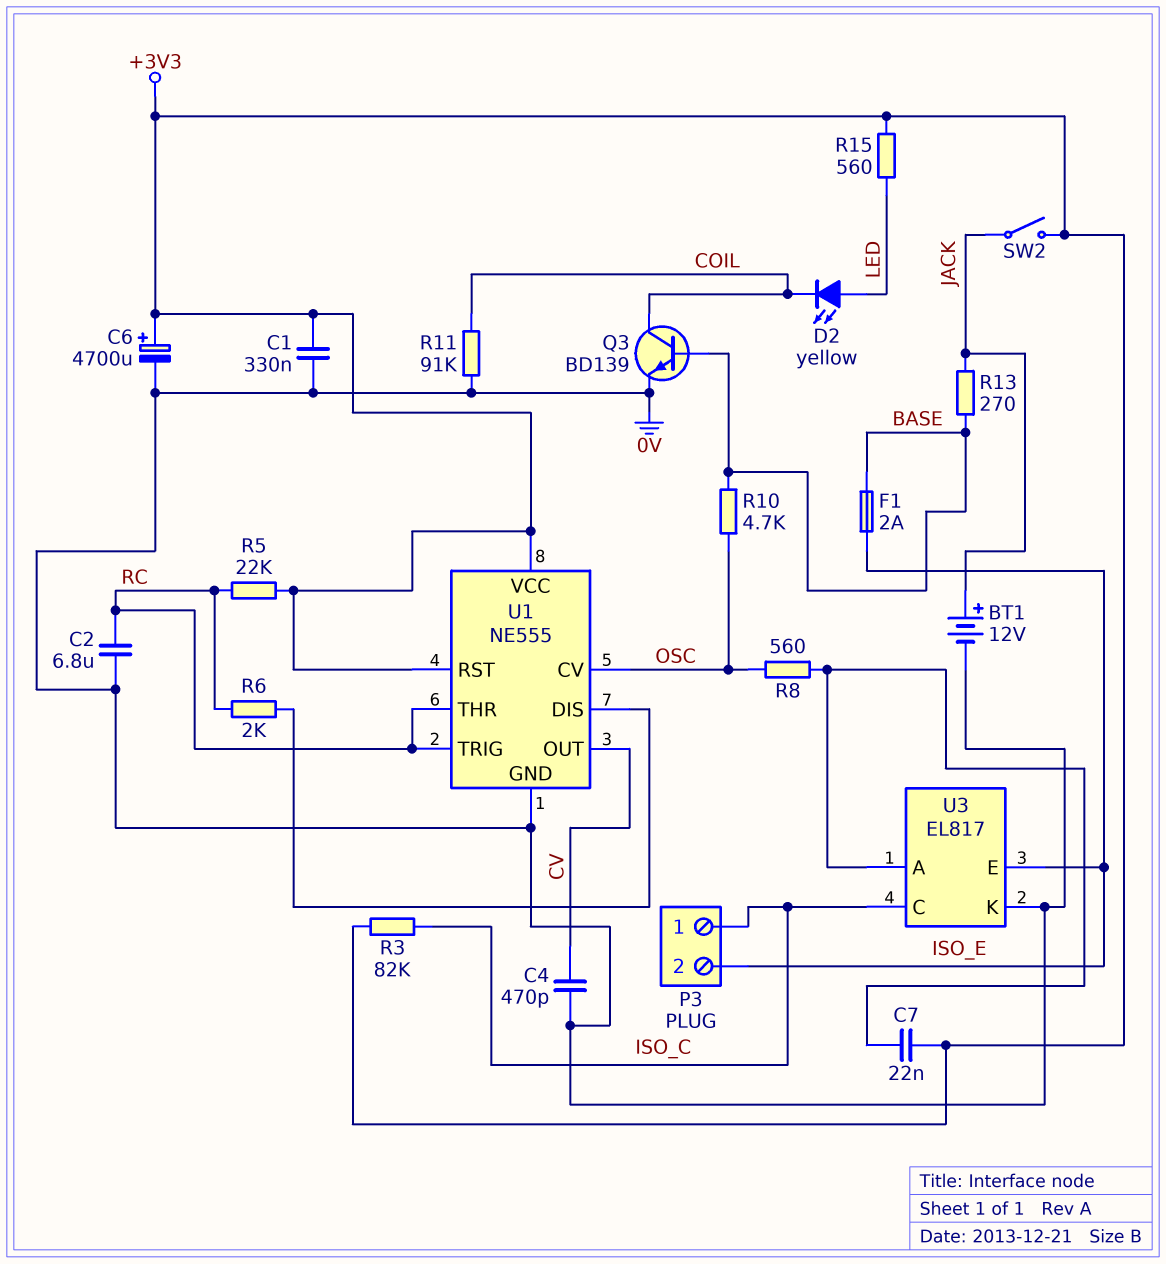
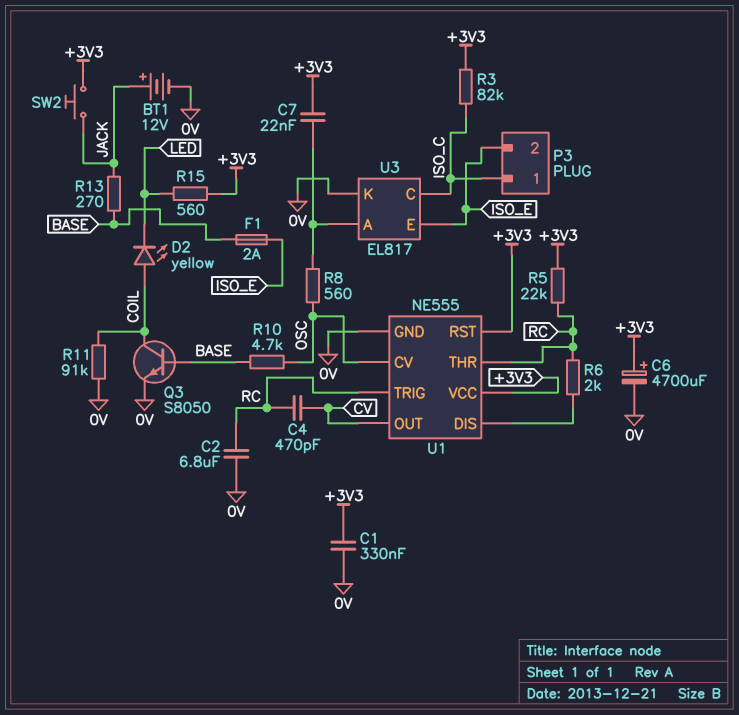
C4: 470pF (0V, CV) -> 470pF (CV, RC)
D2: LED yellow (A LED, K COIL) -> LED yellow (A COIL, K LED)
Q3: NPN BD139 (B BASE, C COIL, E 0V) -> NPN S8050 (B BASE, C COIL, E 0V)
SW2: switch (+3V3, JACK) -> button (+3V3, JACK)

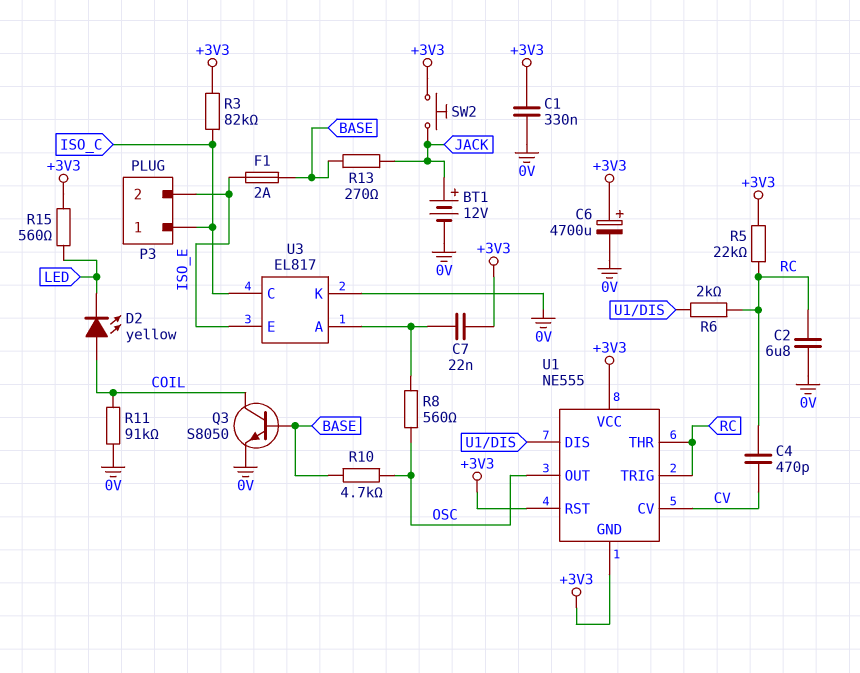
U1 pin CV: OSC -> CV
U1 pin GND: 0V -> +3V3
U1 pin OUT: CV -> OSC

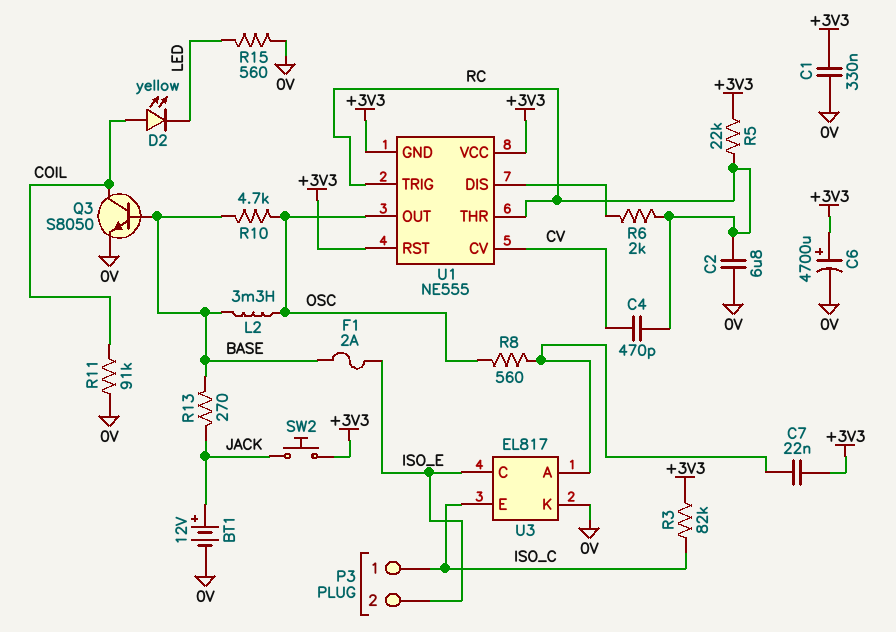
L2: none -> 3.3mH (BASE, OSC)
R15: 560 (+3V3, LED) -> 560 (0V, LED)
U3 pin C: ISO_C -> ISO_E
U3 pin E: ISO_E -> ISO_C

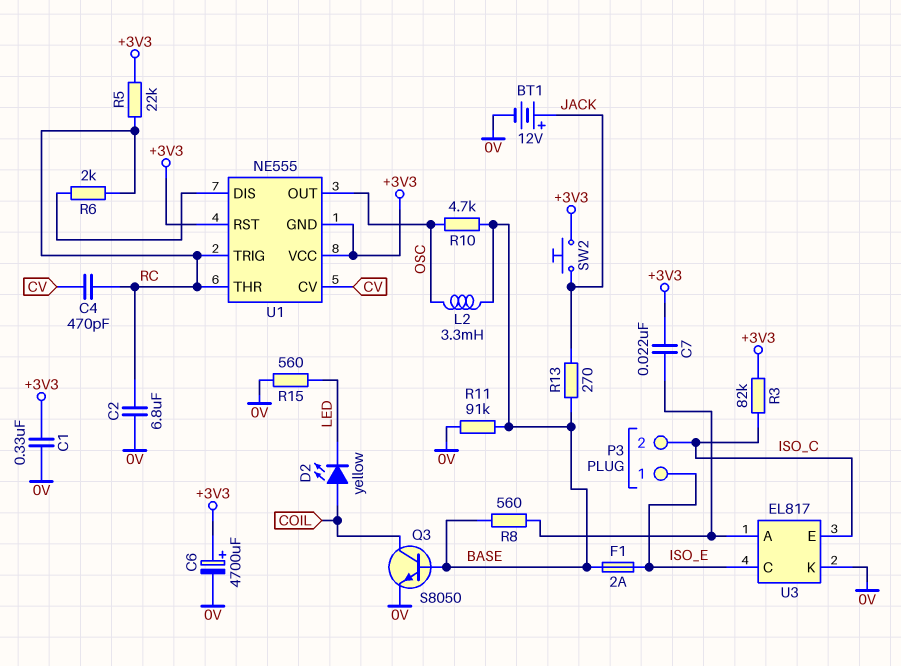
P3 pin 1: ISO_C -> ISO_E
P3 pin 2: ISO_E -> ISO_C
R8: 560 (OSC, U3/A) -> 560 (BASE, U3/A)
R11: 91k (0V, COIL) -> 91k (0V, BASE)

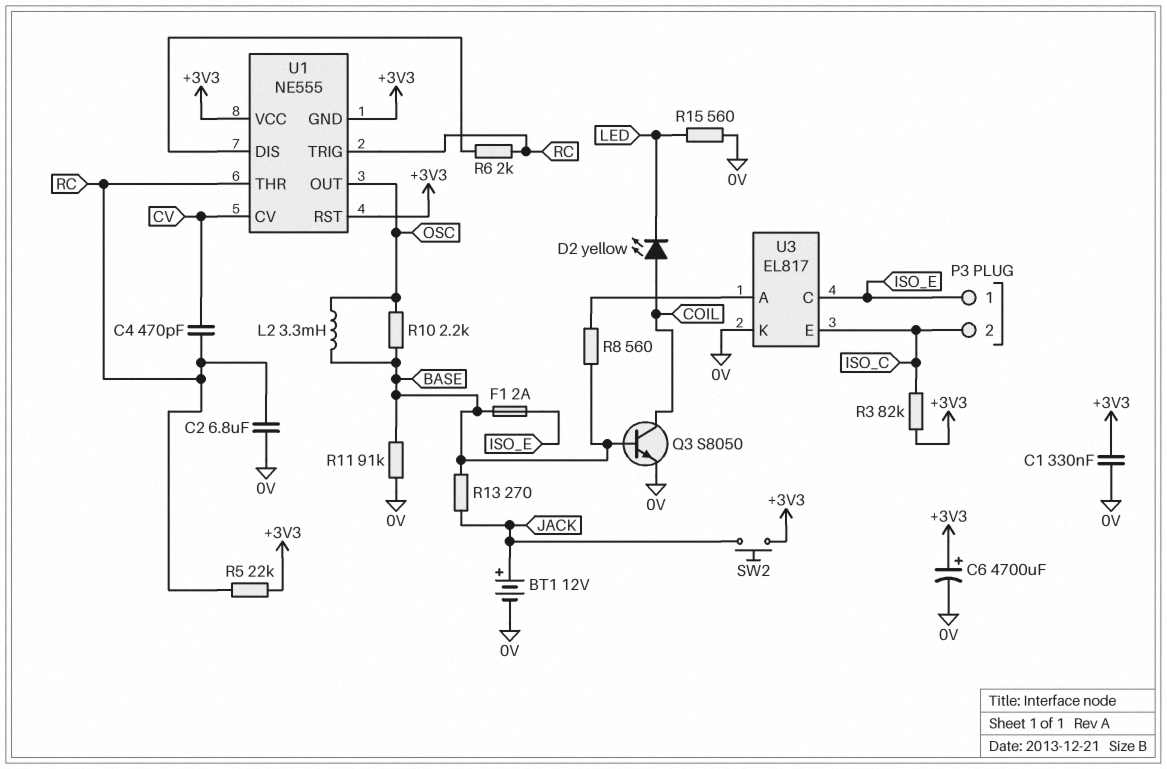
C7: 22nF (+3V3, U3/A) -> none
R10: 4.7k (BASE, OSC) -> 2.2k (BASE, OSC)

